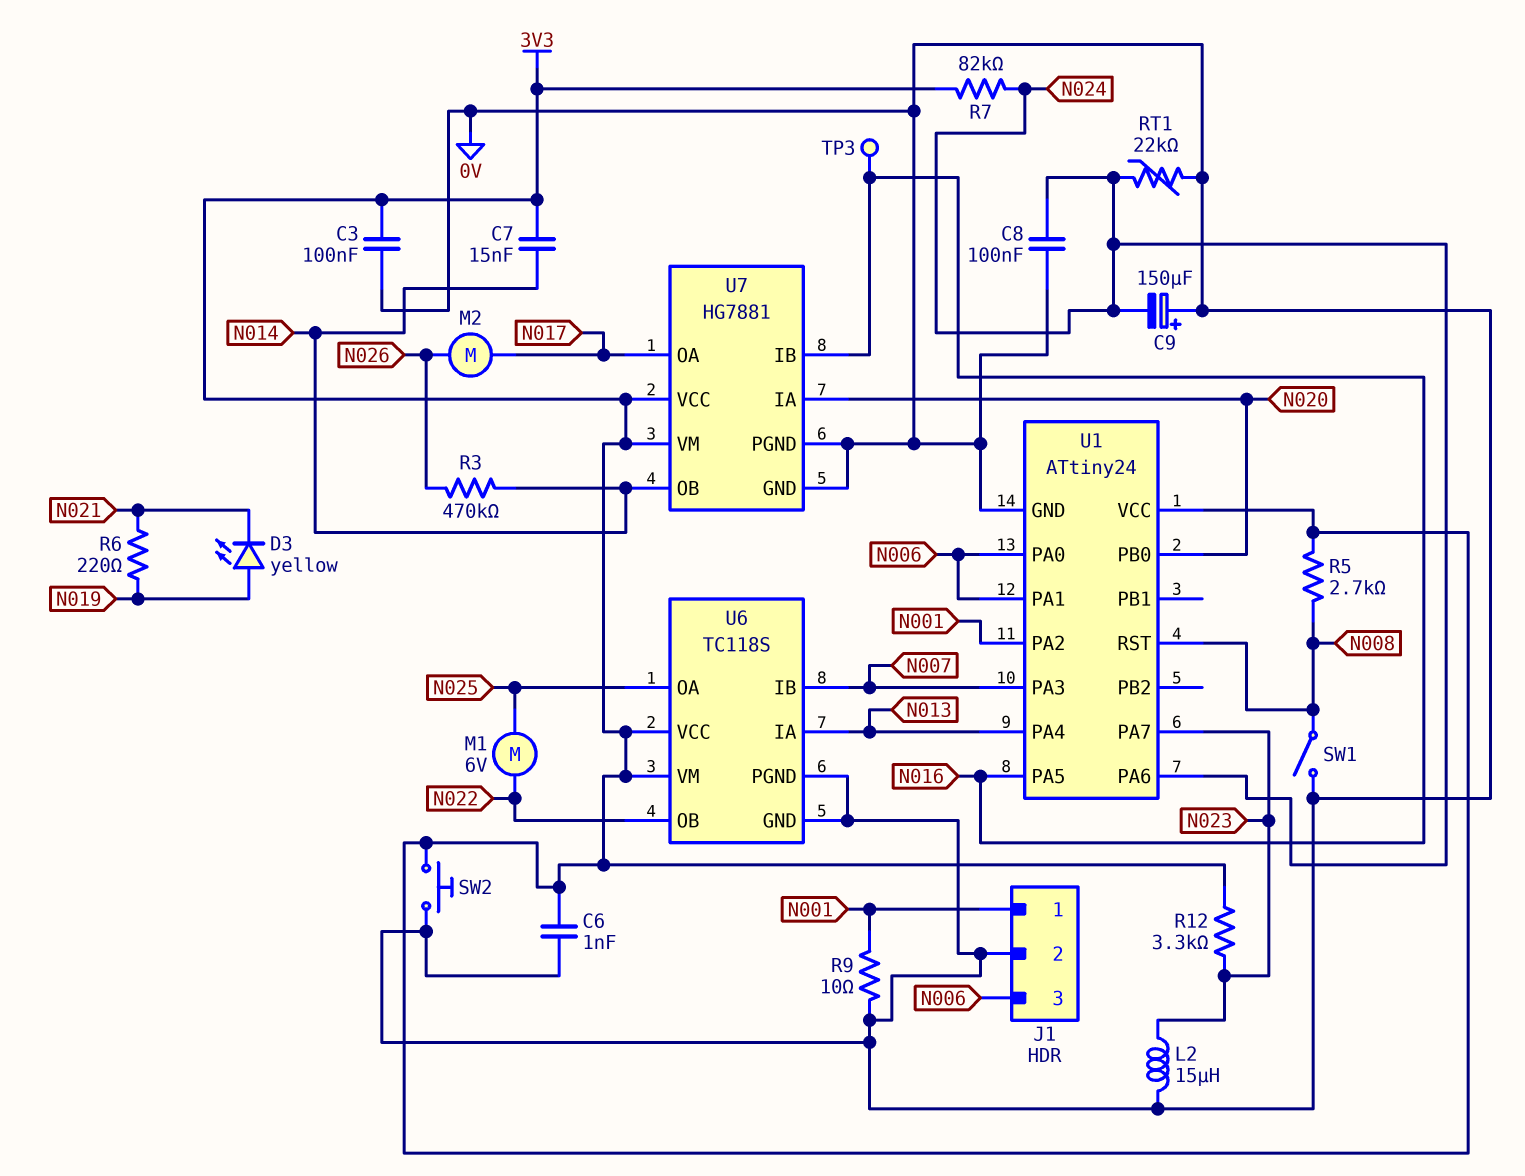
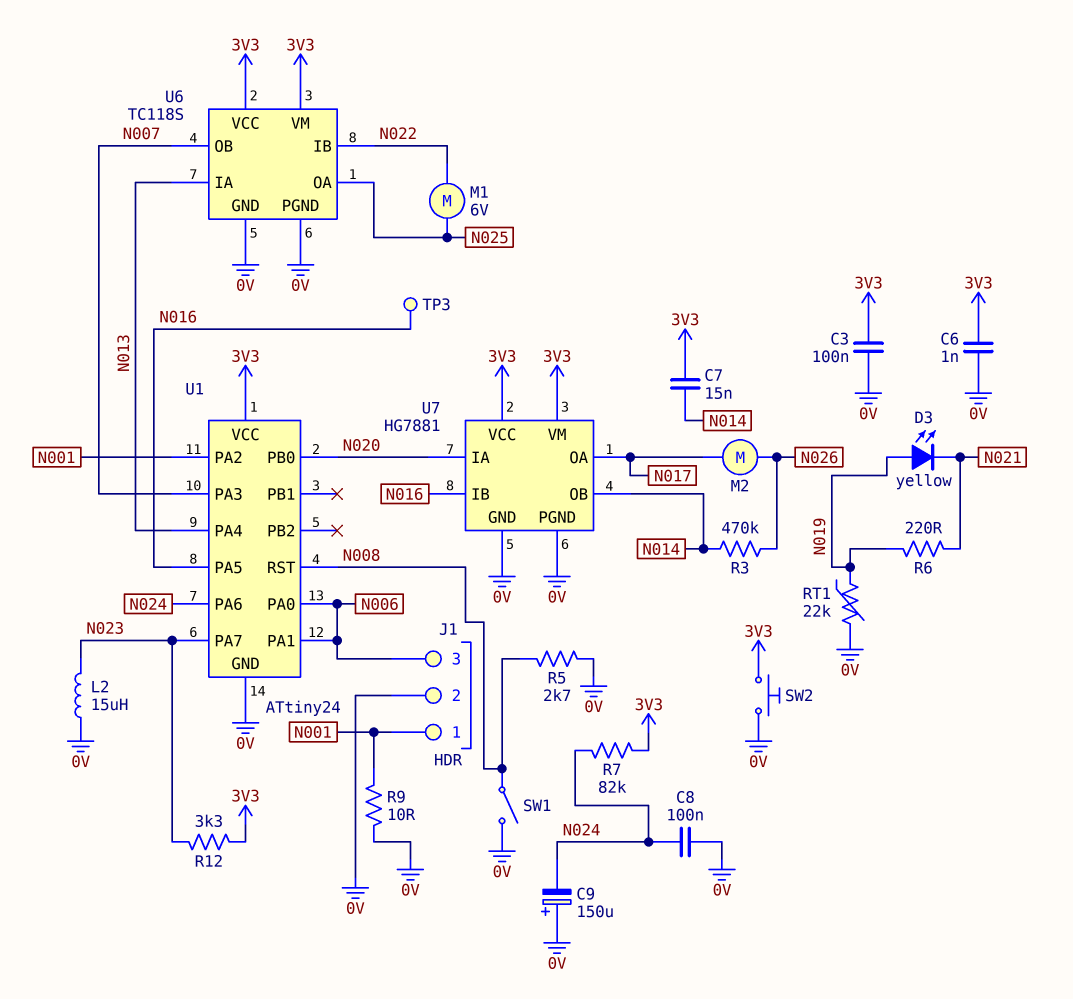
R5: 2.7k (3V3, N008) -> 2.7k (0V, N008)
RT1: 22k (0V, N024) -> 22k (0V, N019)
U6 pin IB: N007 -> N022
U6 pin OB: N022 -> N007

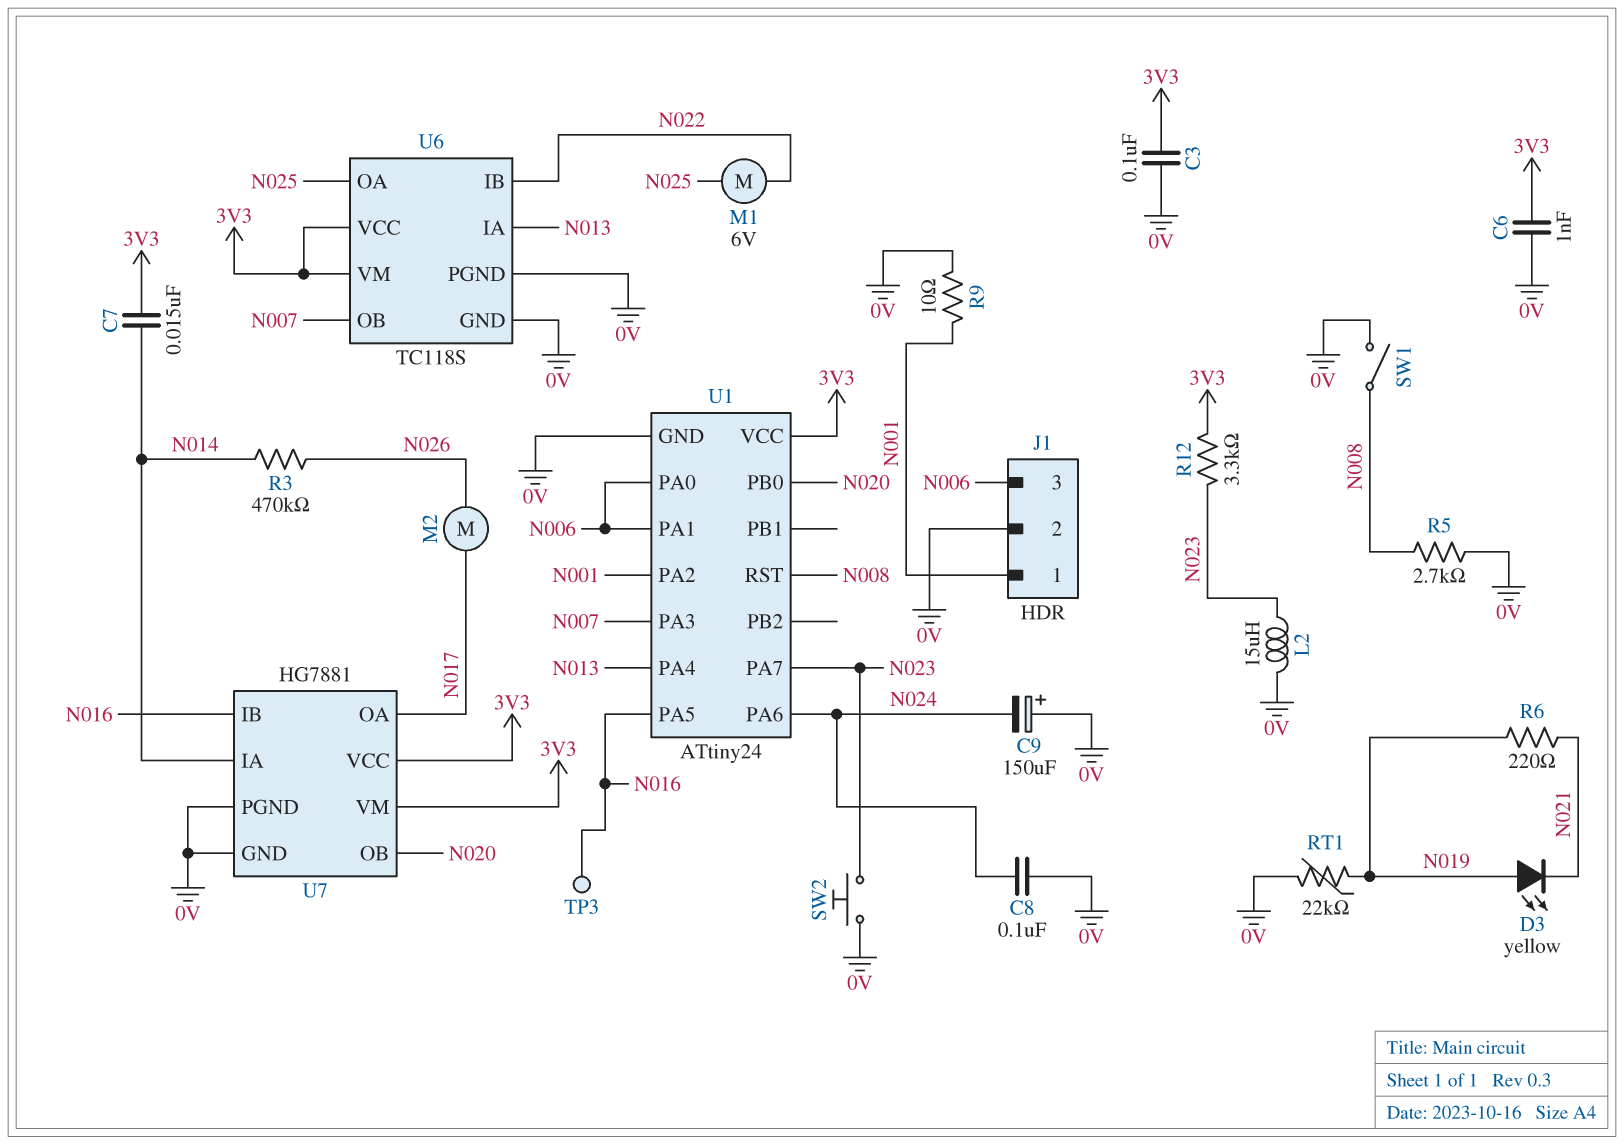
R7: 82k (3V3, N024) -> none
SW2: button (0V, 3V3) -> button (0V, N023)
U7 pin IA: N020 -> N014
U7 pin OB: N014 -> N020

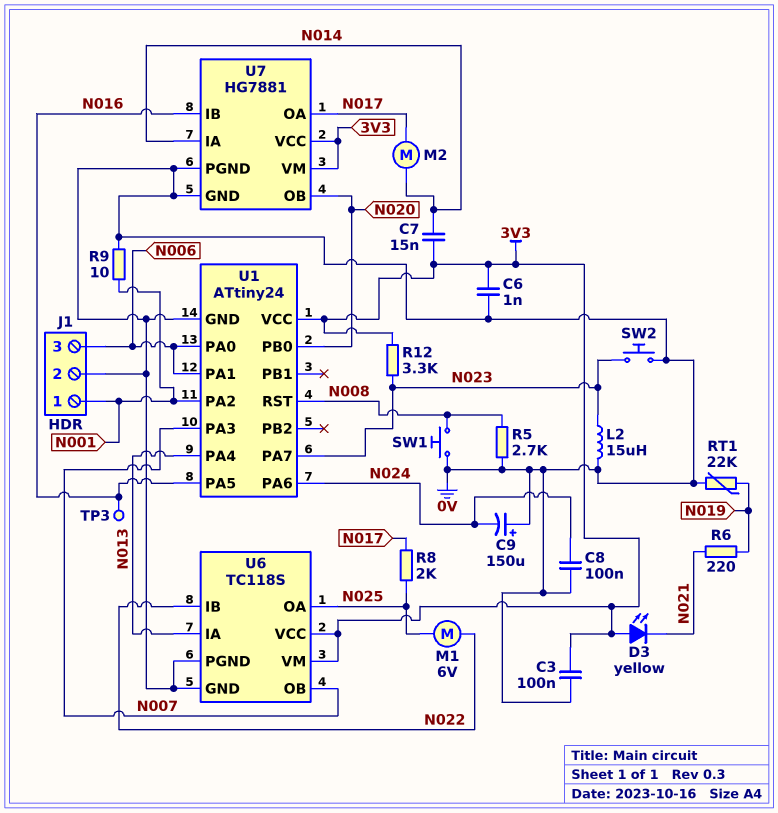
D3: LED yellow (A N019, K N021) -> LED yellow (A 3V3, K N021)
M2: motor (N017, N026) -> motor (N014, N017)
R3: 470k (N014, N026) -> none
R8: none -> 2k (N017, N025)
SW1: switch (0V, N008) -> button (0V, N008)

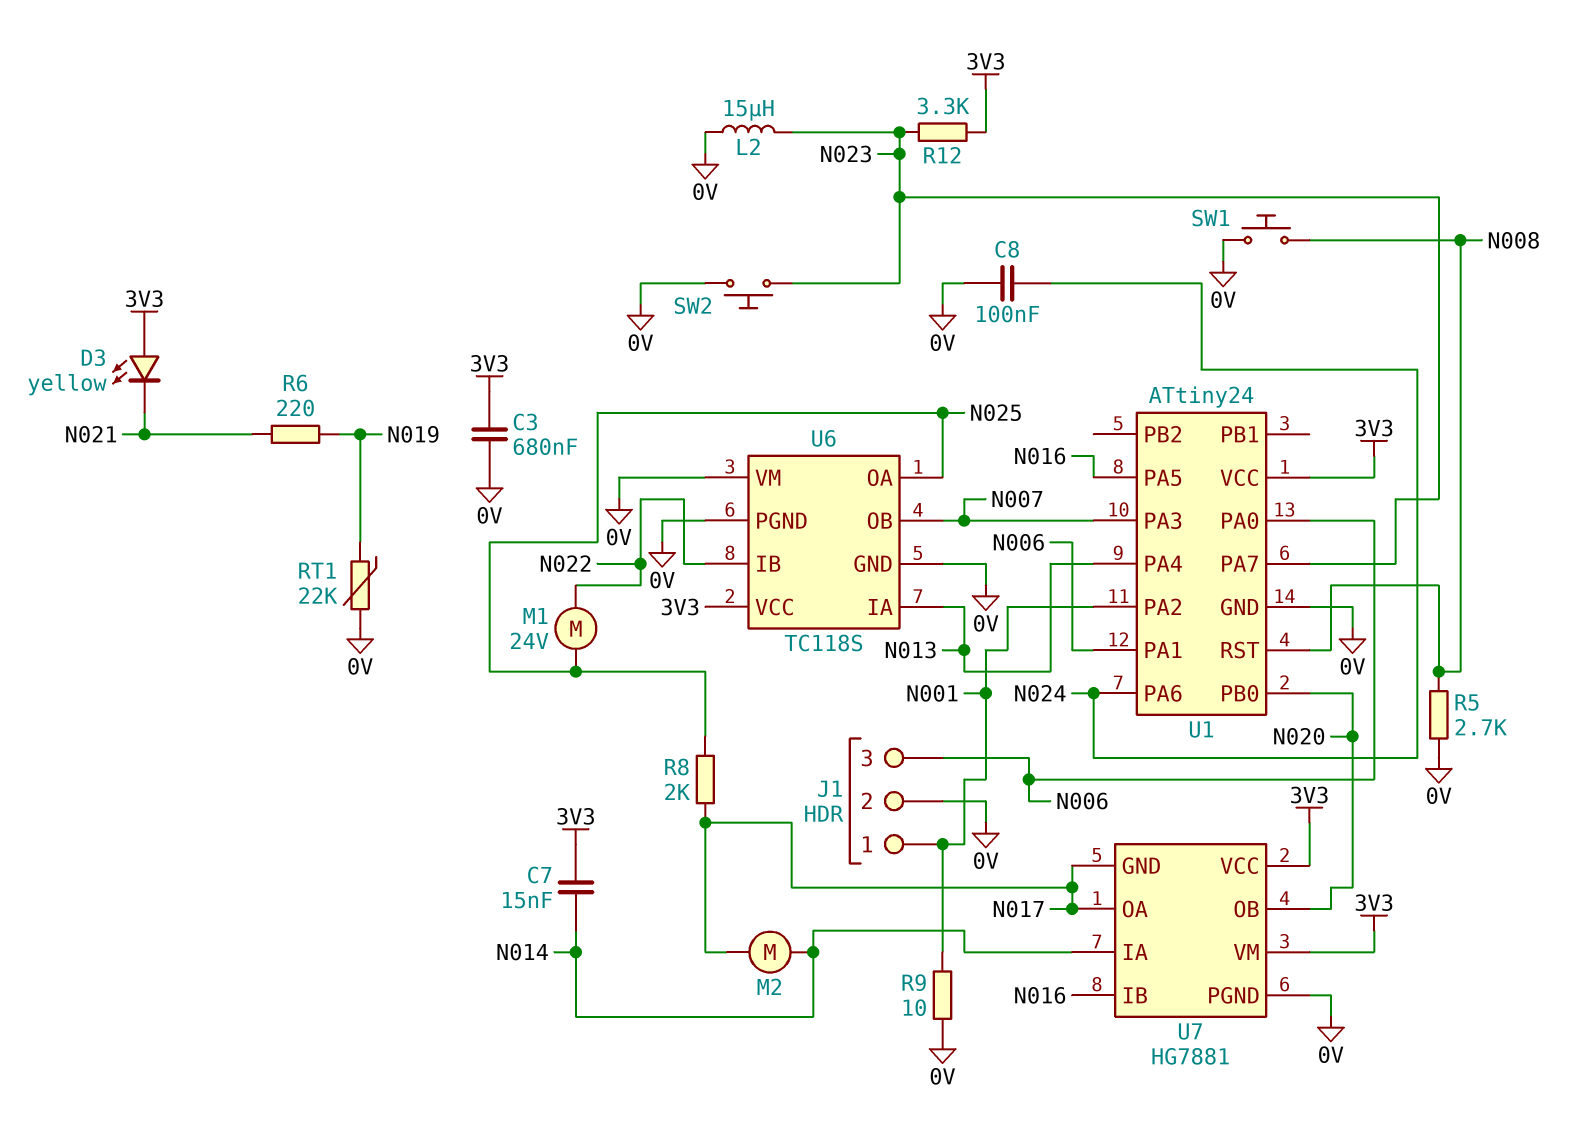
C3: 100nF (0V, 3V3) -> 680nF (0V, 3V3)
C6: 1nF (0V, 3V3) -> none
C9: 150uF (plus 0V, minus N024) -> none
M1: motor 6V (N022, N025) -> motor 24V (N022, N025)
TP3: test point (N016) -> none
U6 pin VM: 3V3 -> 0V
U7 pin GND: 0V -> N017

